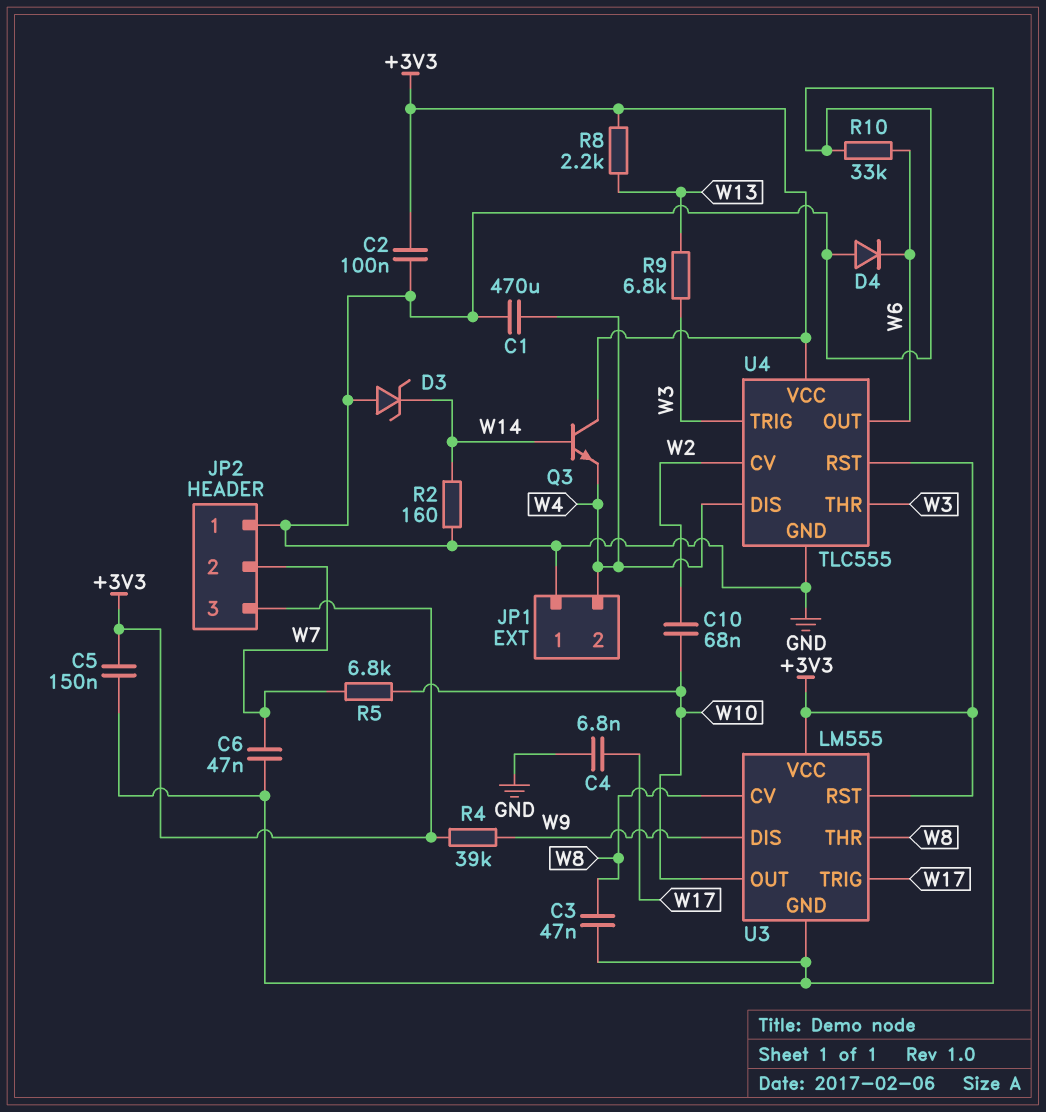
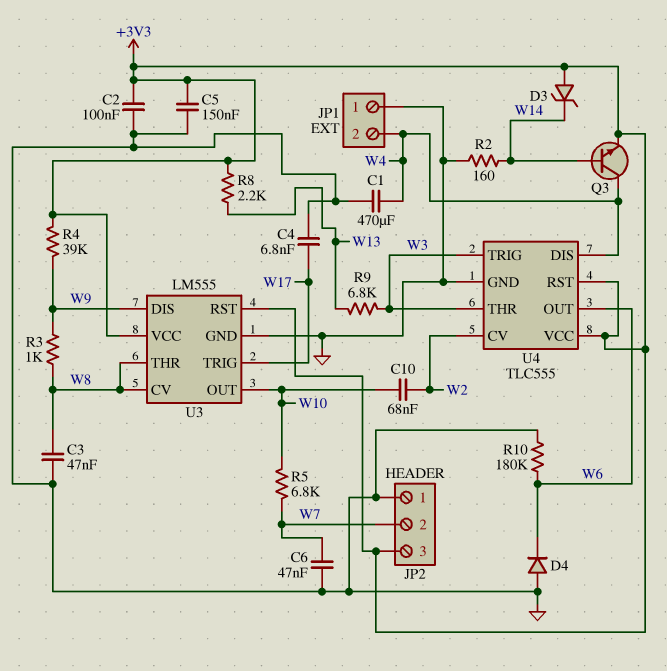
D3: zener (A GND, K W14) -> zener (A +3V3, K W14)
Q3: NPN (B W14, C +3V3, E W4) -> NPN (B W14, C W4, E +3V3)
R3: none -> 1k (W8, W9)
R10: 33k (GND, W6) -> 180k (GND, W6)

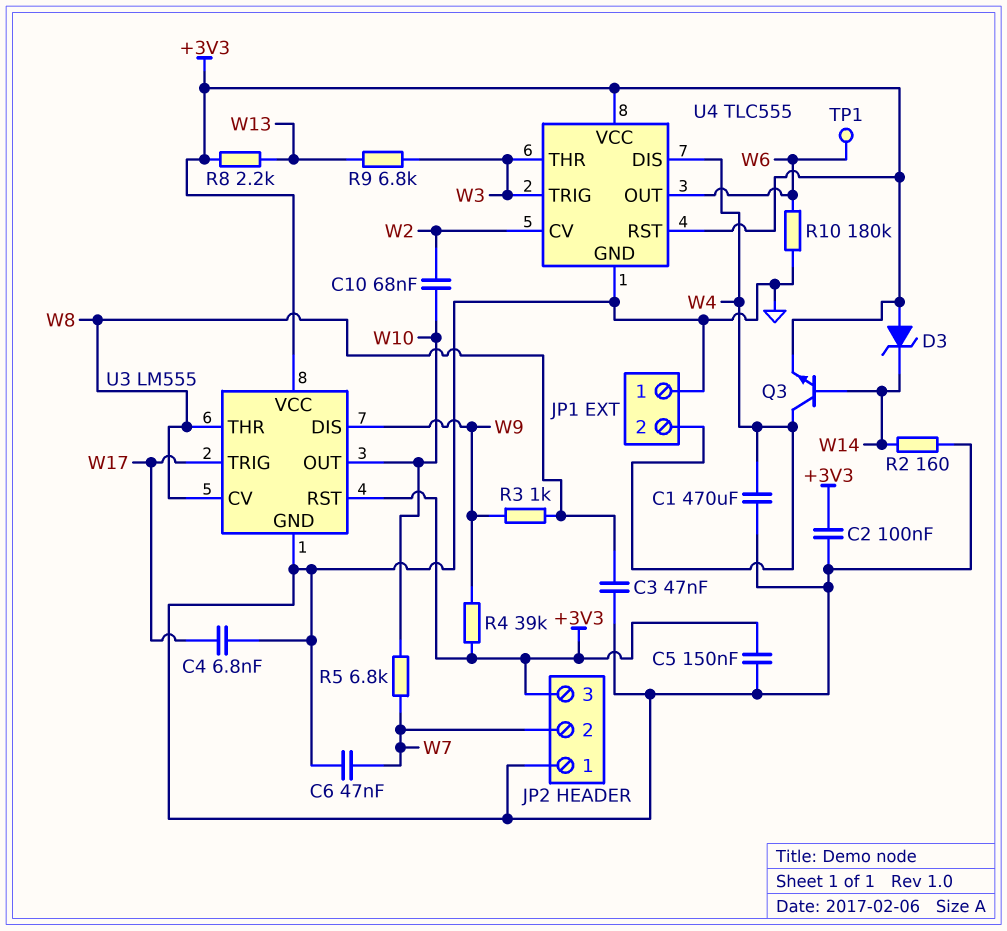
D4: diode (A GND, K W6) -> none
TP1: none -> test point (W6)

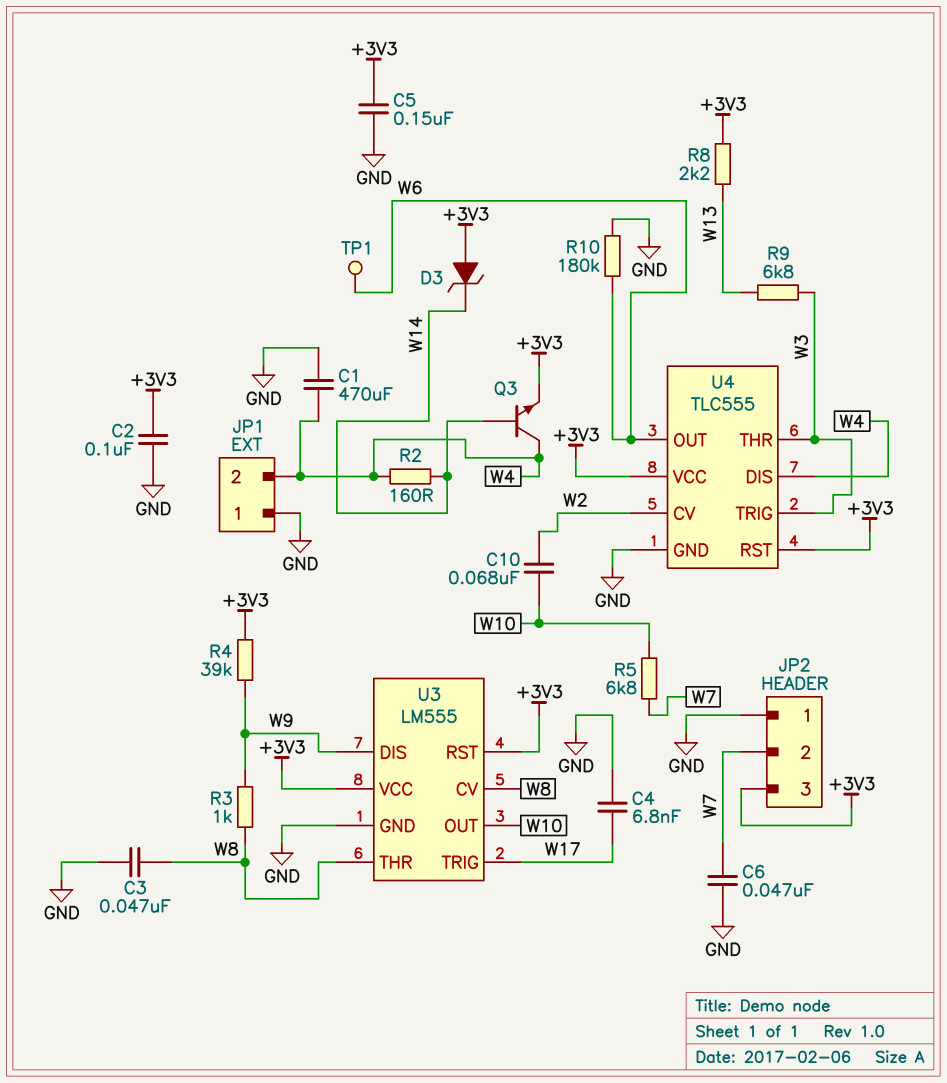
R2: 160 (GND, W14) -> 160 (W4, W14)

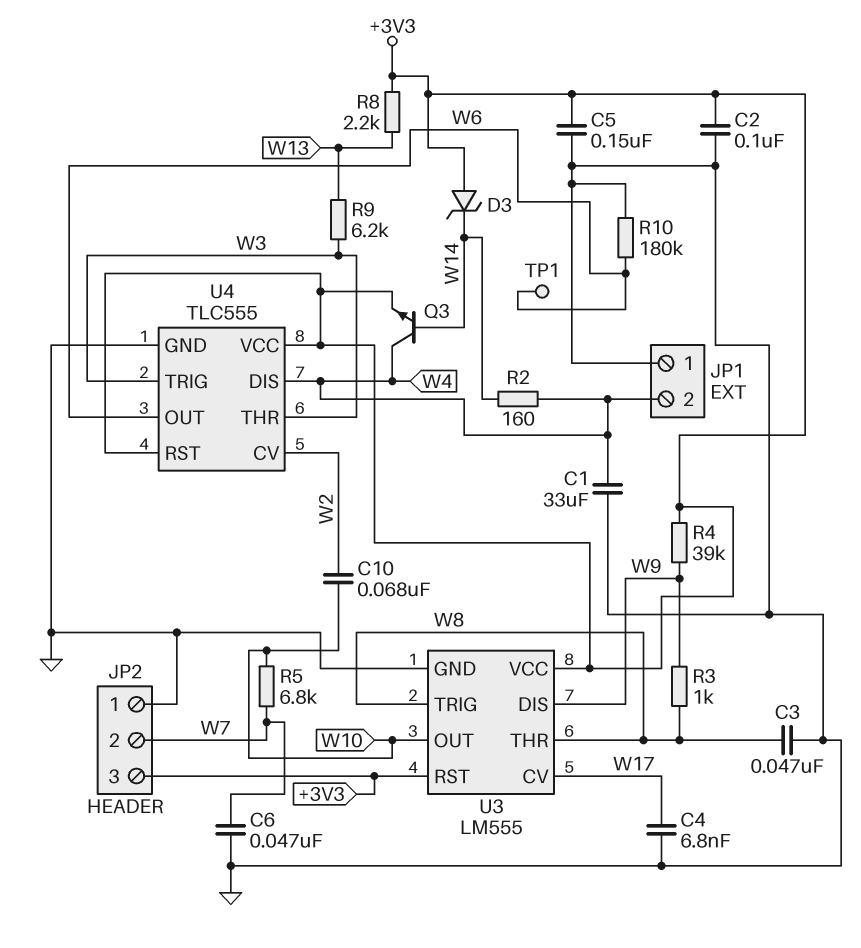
C1: 470uF (GND, W4) -> 33uF (GND, W4)
R9: 6.8k (W3, W13) -> 6.2k (W3, W13)
U3 pin CV: W8 -> W17
U3 pin TRIG: W17 -> W8

